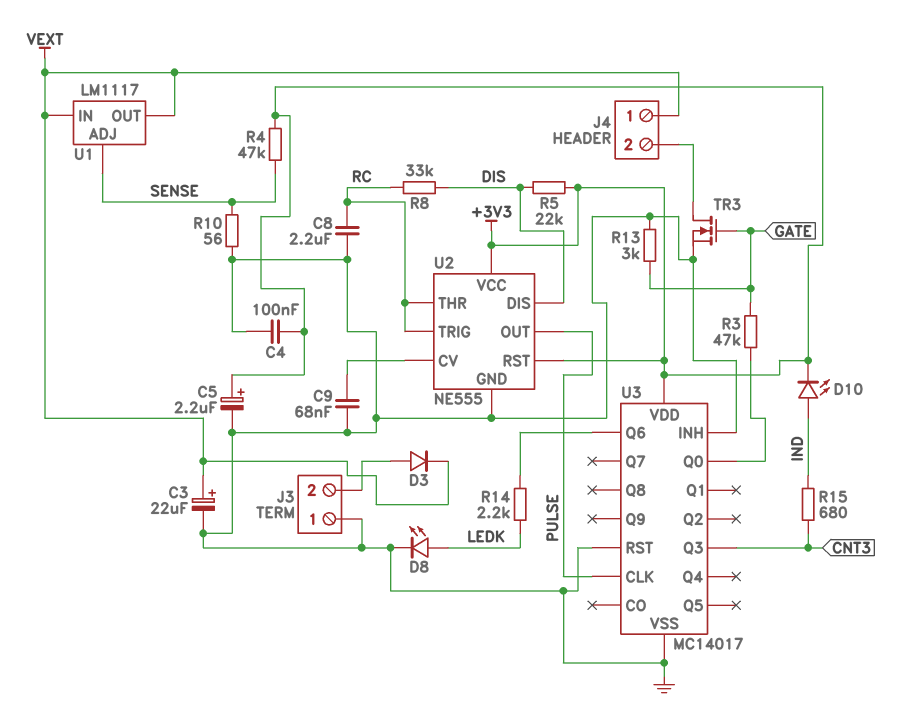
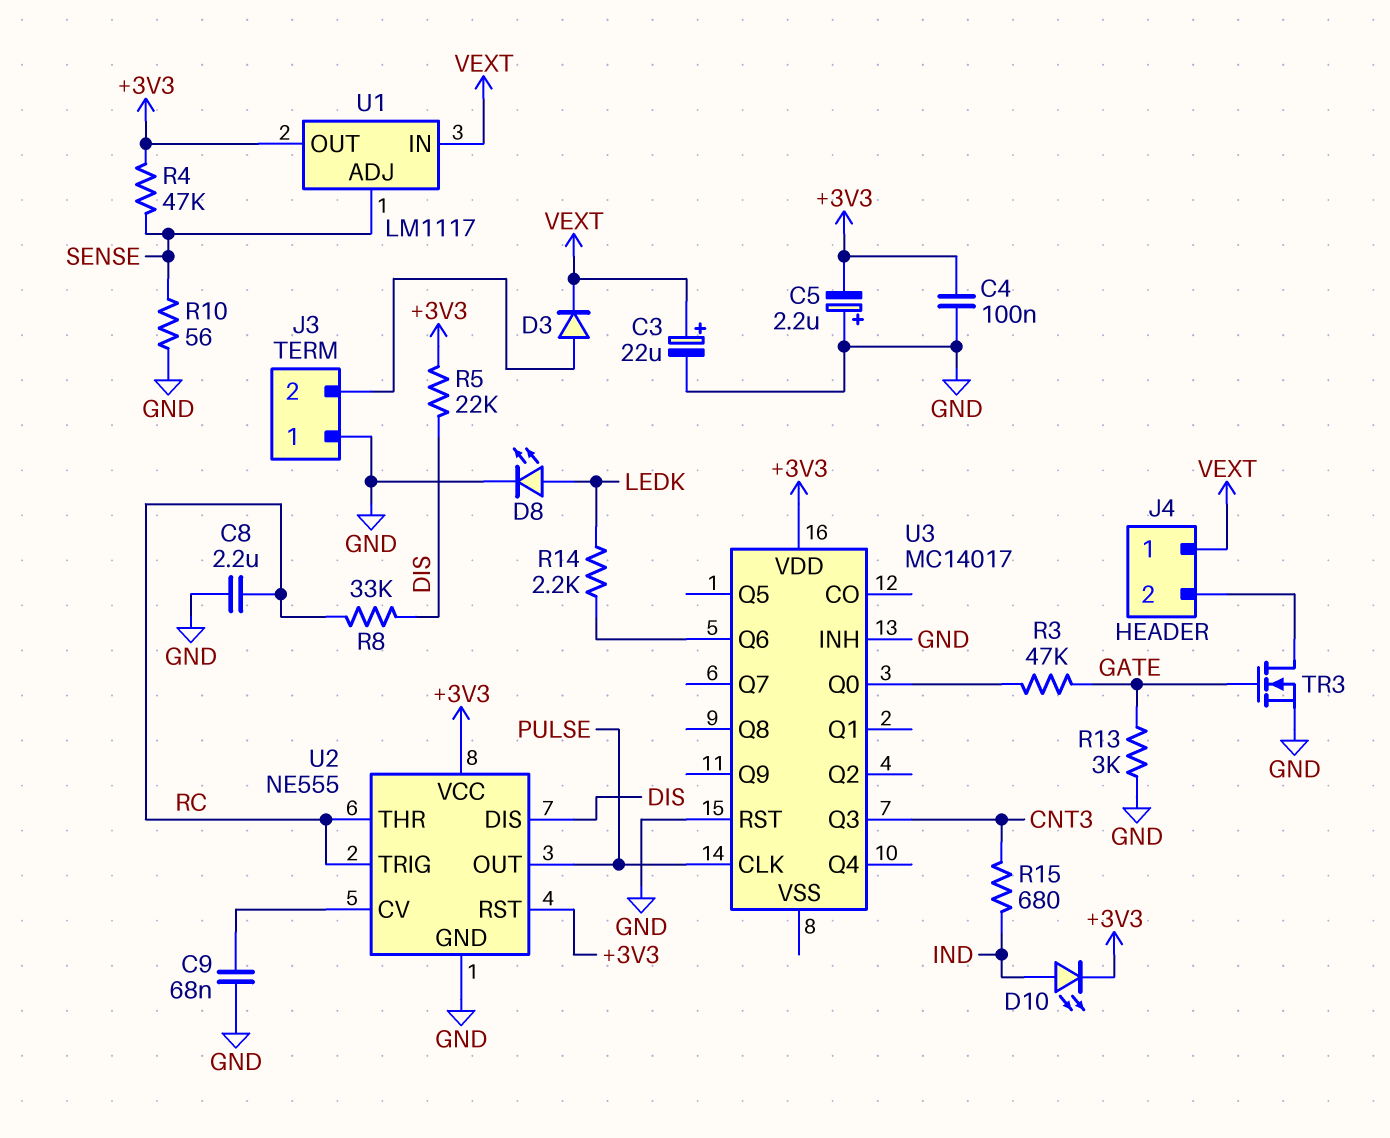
C5: 2.2uF (plus +3V3, minus GND) -> 2.2uF (plus GND, minus +3V3)
U1 pin OUT: VEXT -> +3V3
U3 pin VSS: GND -> none

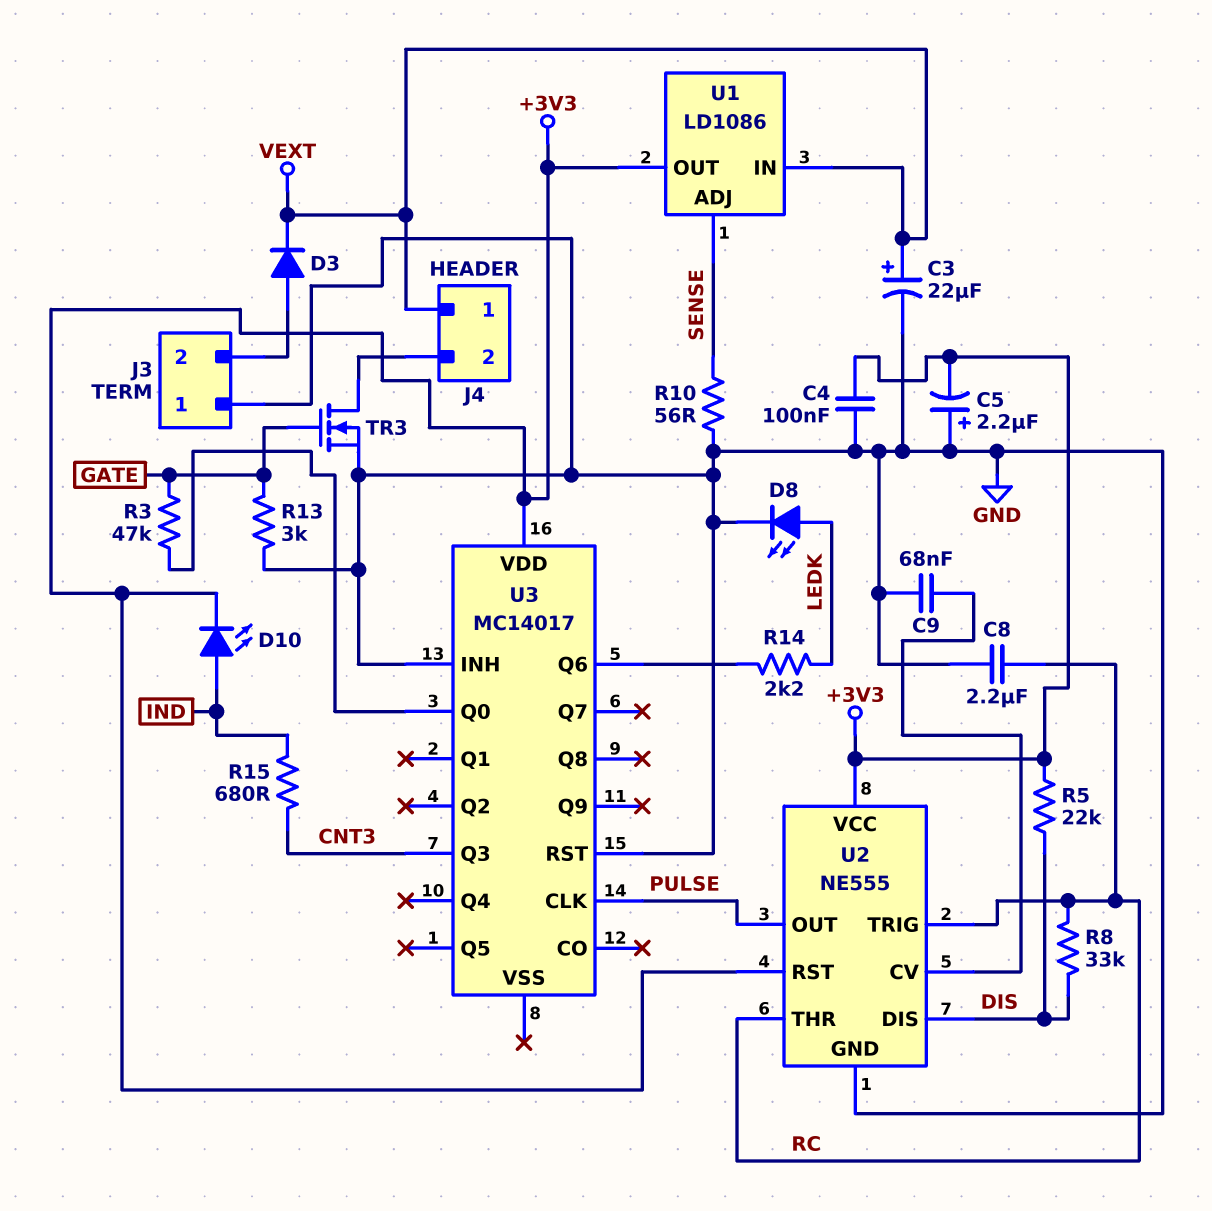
R4: 47k (+3V3, SENSE) -> none
U1: LM1117 -> LD1086

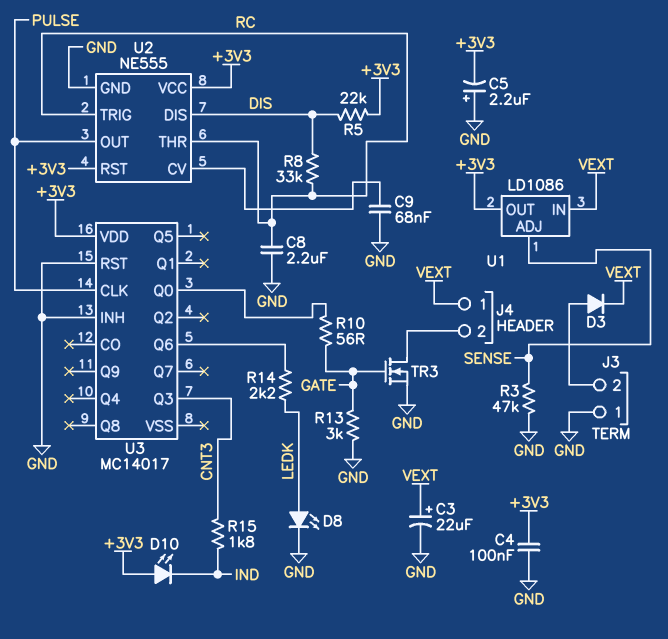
D10: LED (A IND, K +3V3) -> LED (A +3V3, K IND)
R3: 47k (GATE, U3/Q0) -> 47k (GND, SENSE)
R10: 56 (GND, SENSE) -> 56 (GATE, U3/Q0)
R15: 680 (CNT3, IND) -> 1.8k (CNT3, IND)

